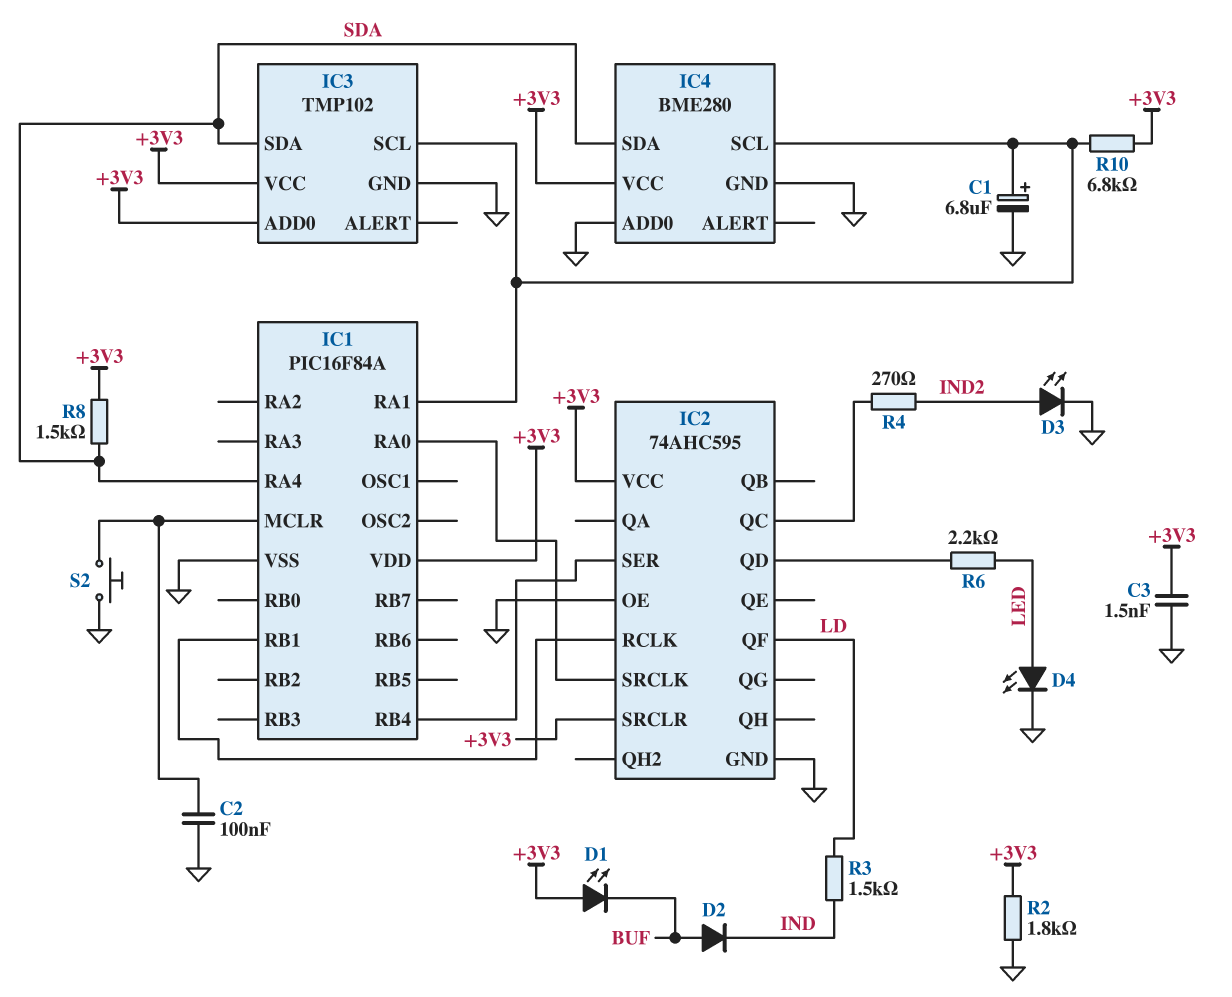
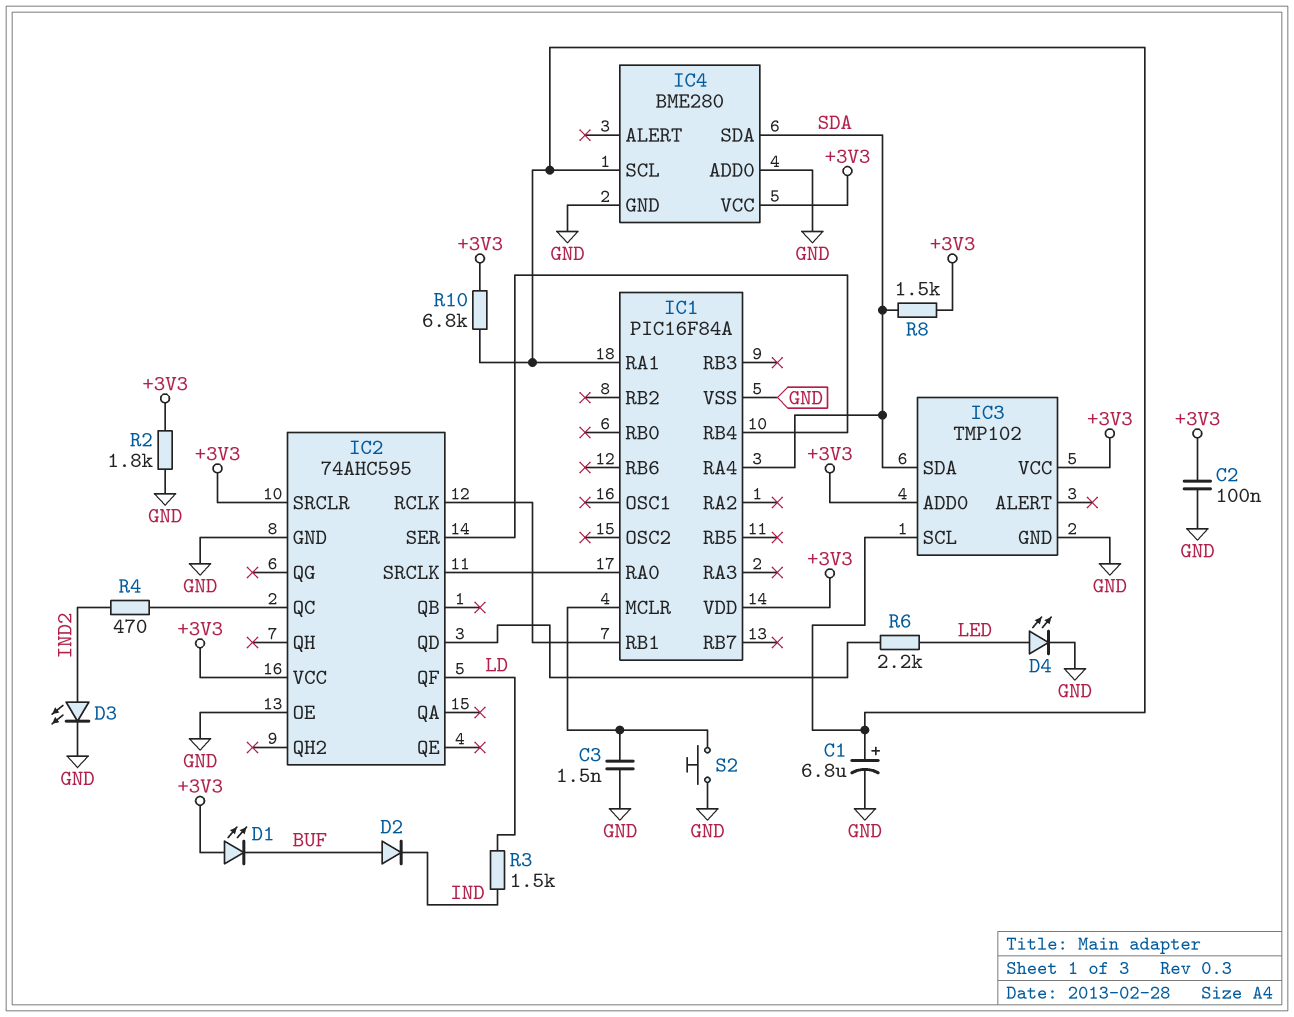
C2: 100nF (GND, IC1/MCLR) -> 100nF (+3V3, GND)
C3: 1.5nF (+3V3, GND) -> 1.5nF (GND, IC1/MCLR)
R4: 270 (IC2/QC, IND2) -> 470 (IC2/QC, IND2)

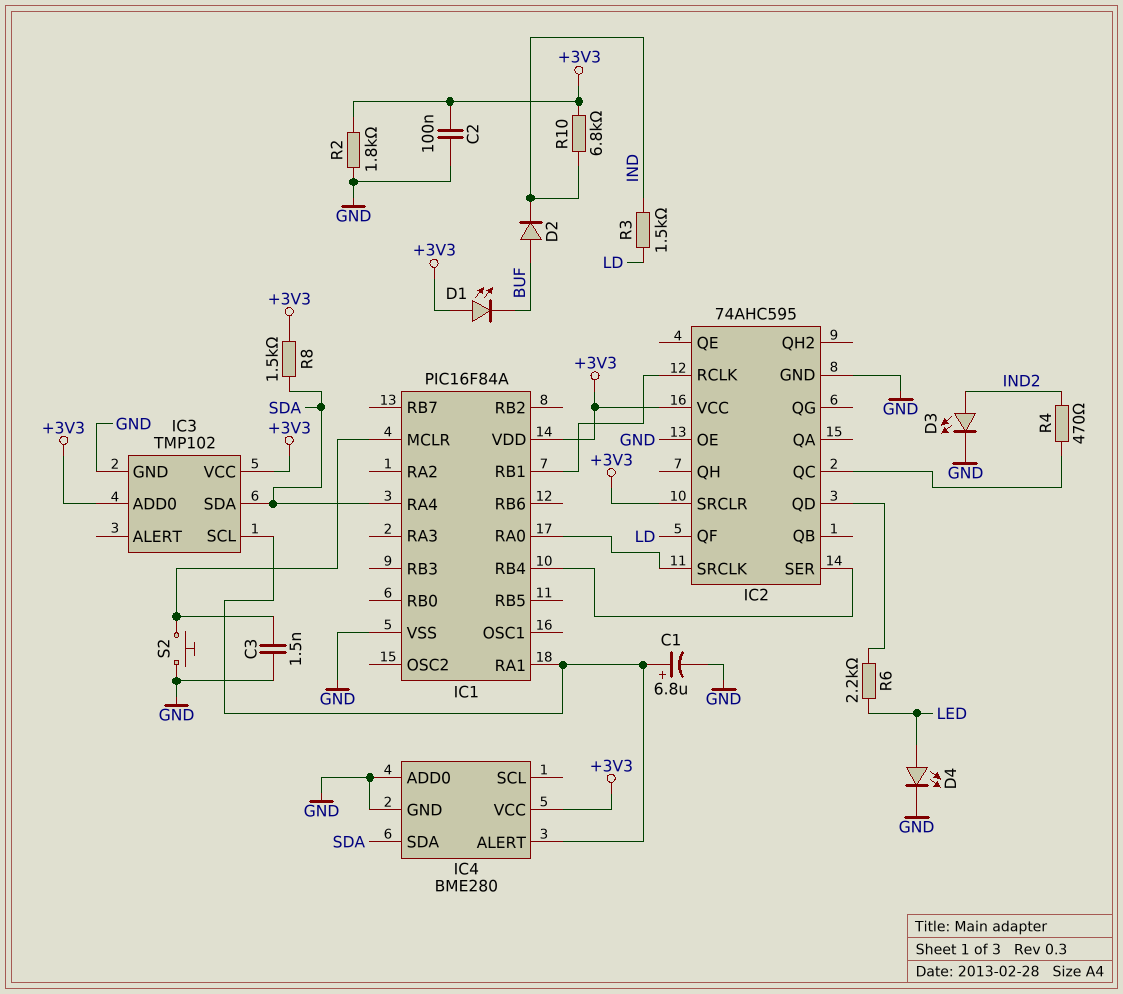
IC4 pin ALERT: none -> IC1/RA1
IC4 pin SCL: IC1/RA1 -> none
R10: 6.8k (+3V3, IC1/RA1) -> 6.8k (+3V3, IND)

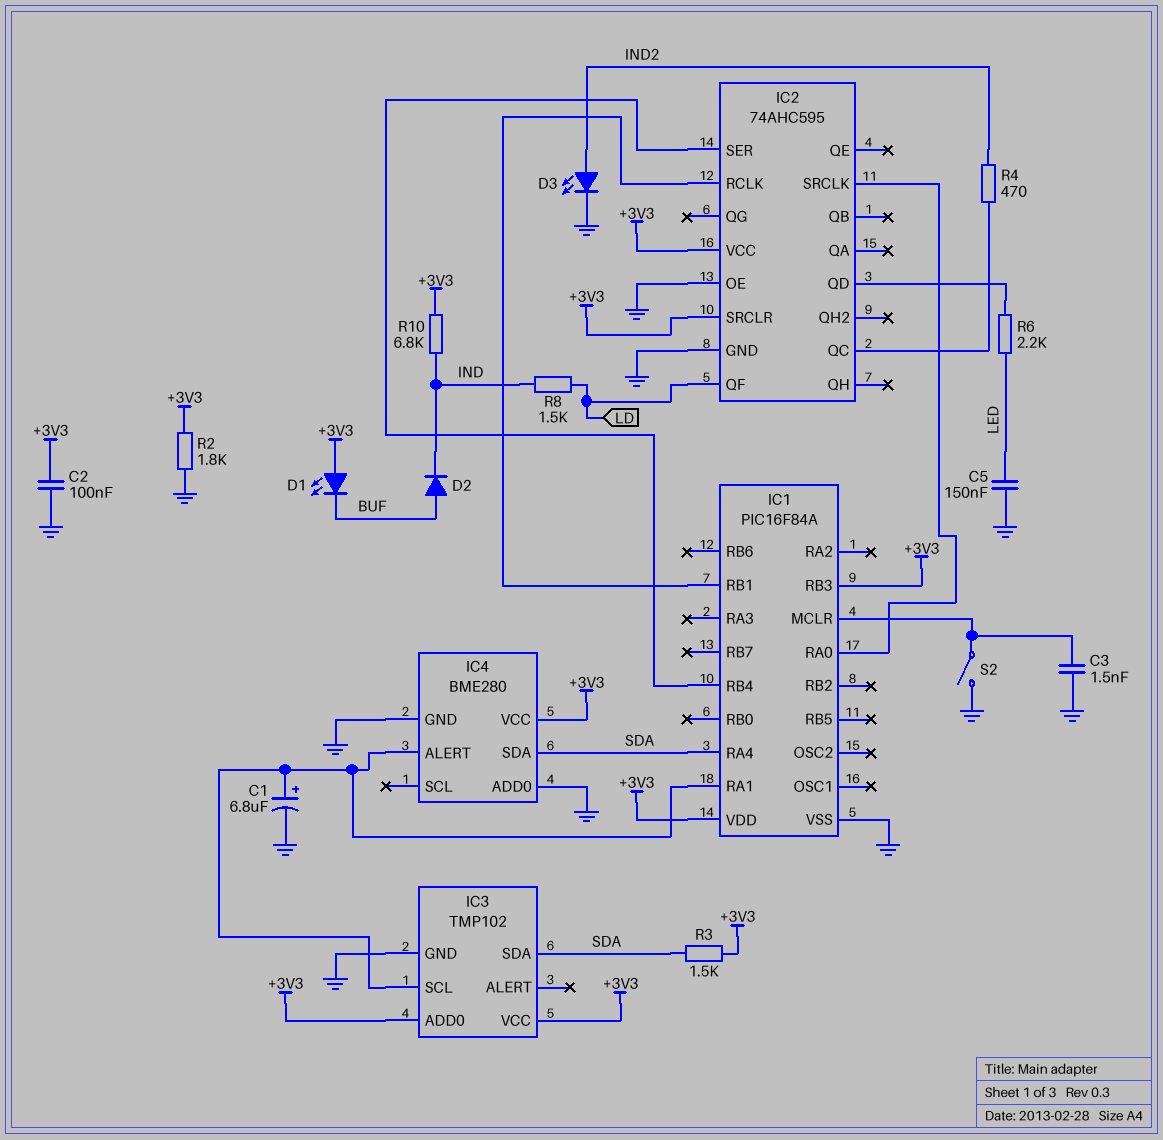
C5: none -> 150nF (GND, LED)
D4: LED (A LED, K GND) -> none
IC1 pin RB3: none -> +3V3
R3: 1.5k (IND, LD) -> 1.5k (+3V3, SDA)
R8: 1.5k (+3V3, SDA) -> 1.5k (IND, LD)
S2: button (GND, IC1/MCLR) -> switch (GND, IC1/MCLR)

